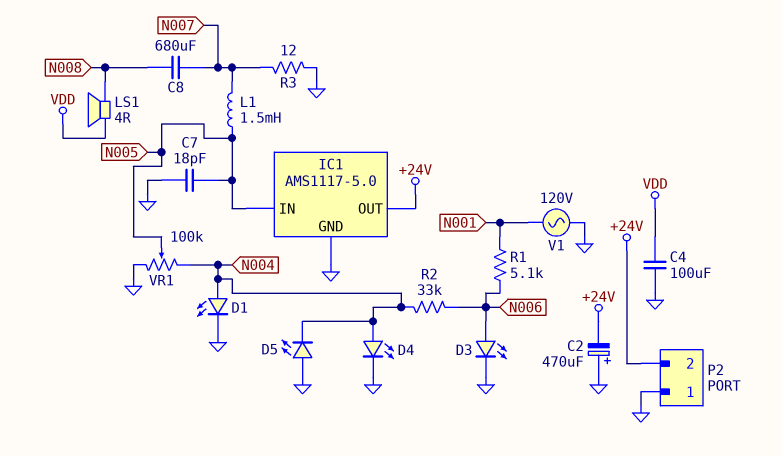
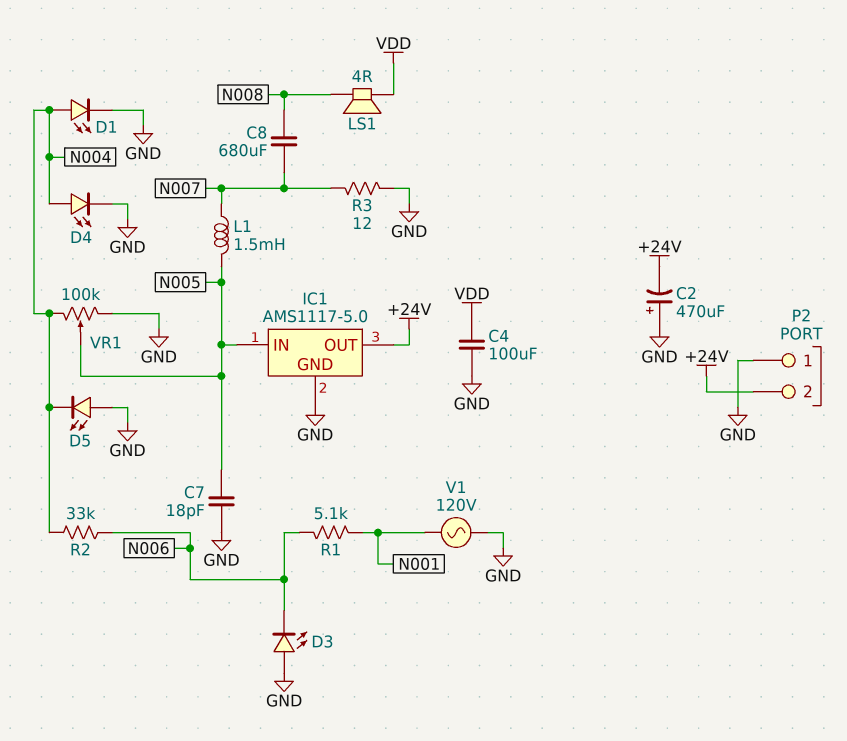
D3: LED (A N006, K GND) -> LED (A GND, K N006)

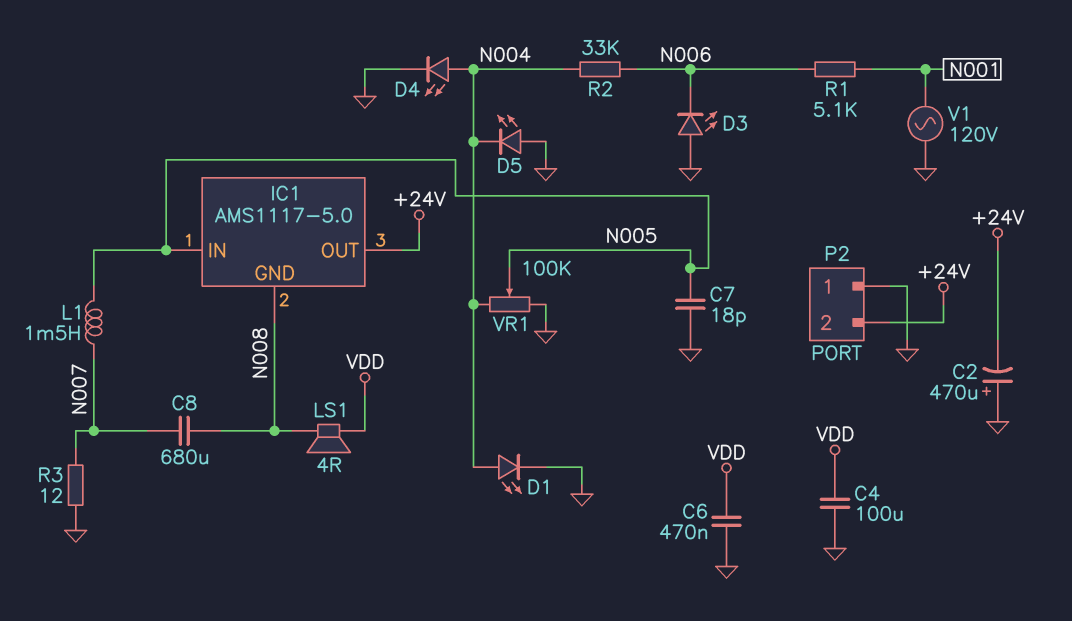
C6: none -> 470nF (GND, VDD)
IC1 pin GND: GND -> N008

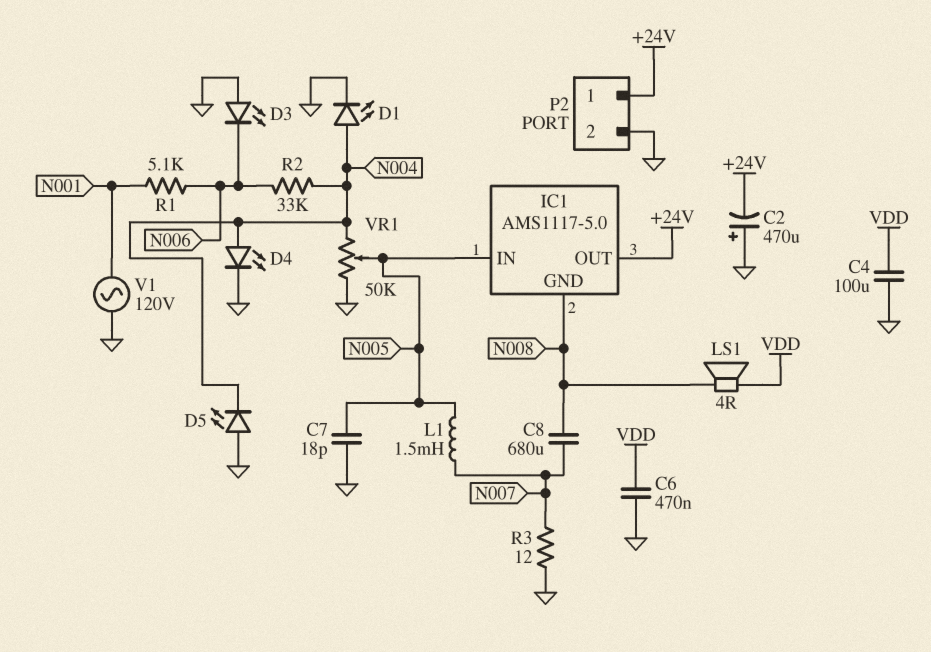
P2 pin 1: GND -> +24V
P2 pin 2: +24V -> GND
VR1: 100k (GND, N004, wiper N005) -> 50k (GND, N004, wiper N005)

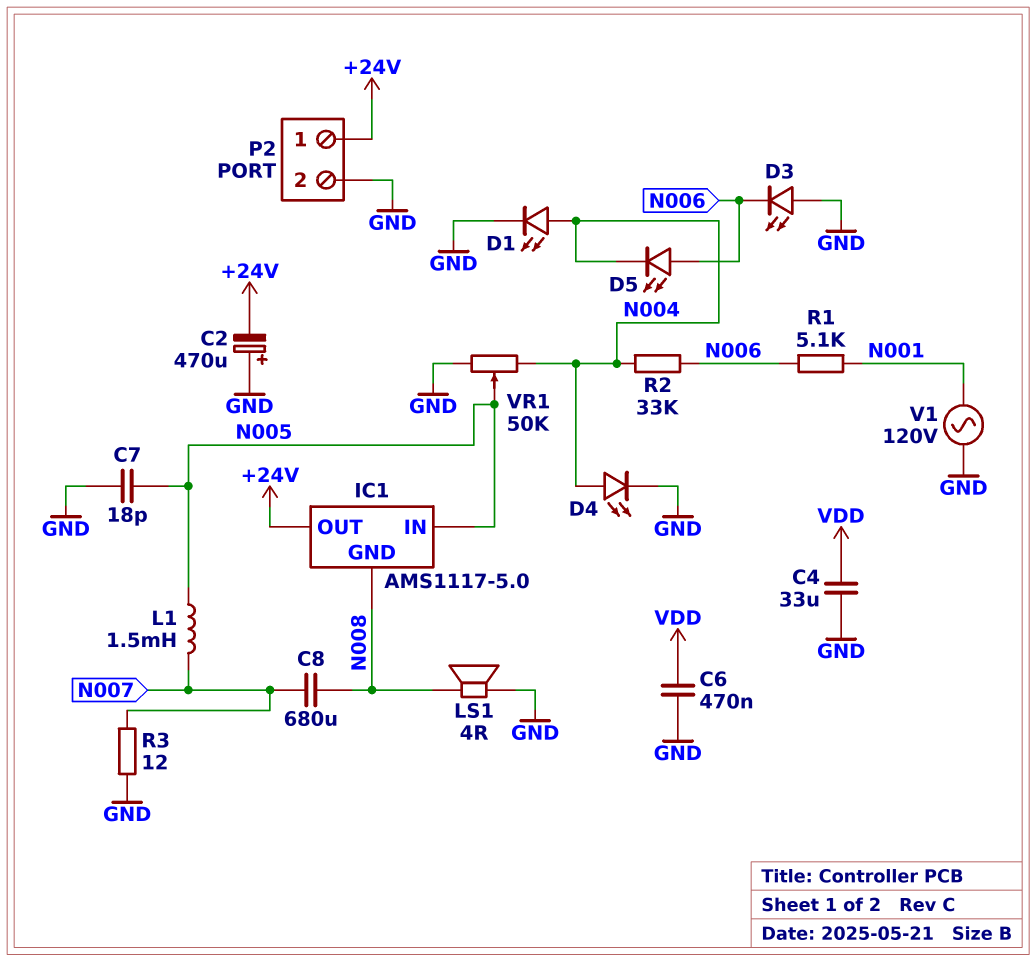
C4: 100uF (GND, VDD) -> 33uF (GND, VDD)
D5: LED (A GND, K N004) -> LED (A N006, K N004)
LS1: speaker 4R (N008, VDD) -> speaker 4R (GND, N008)

